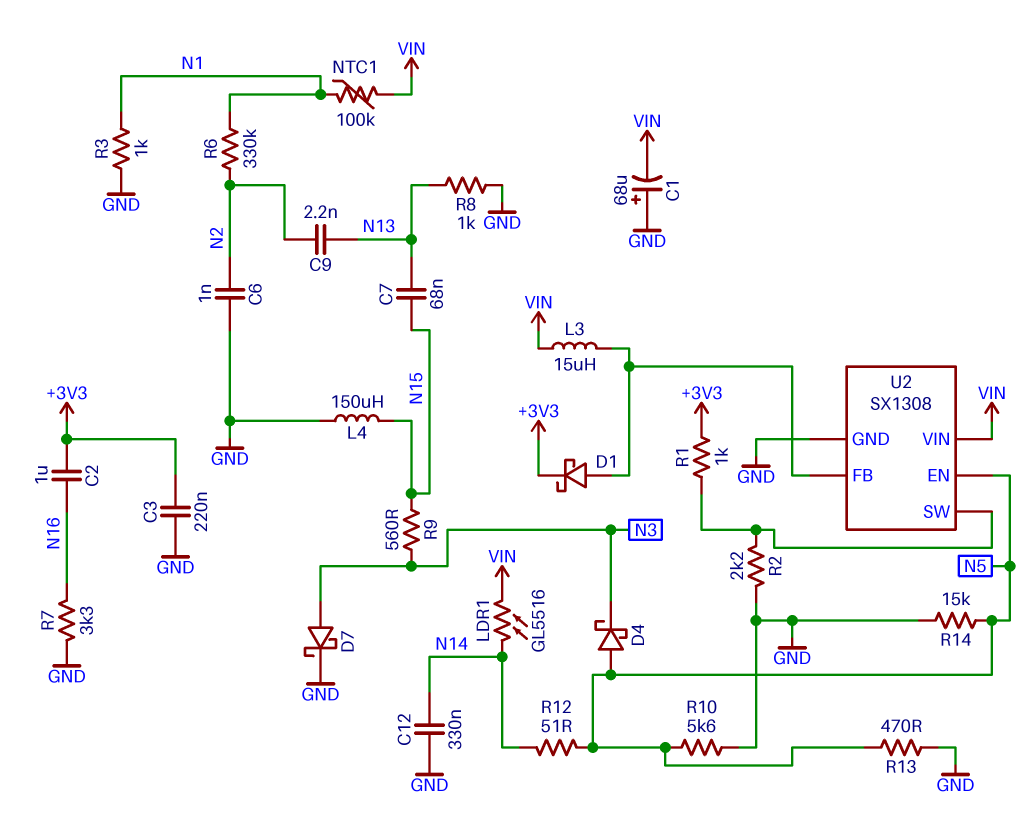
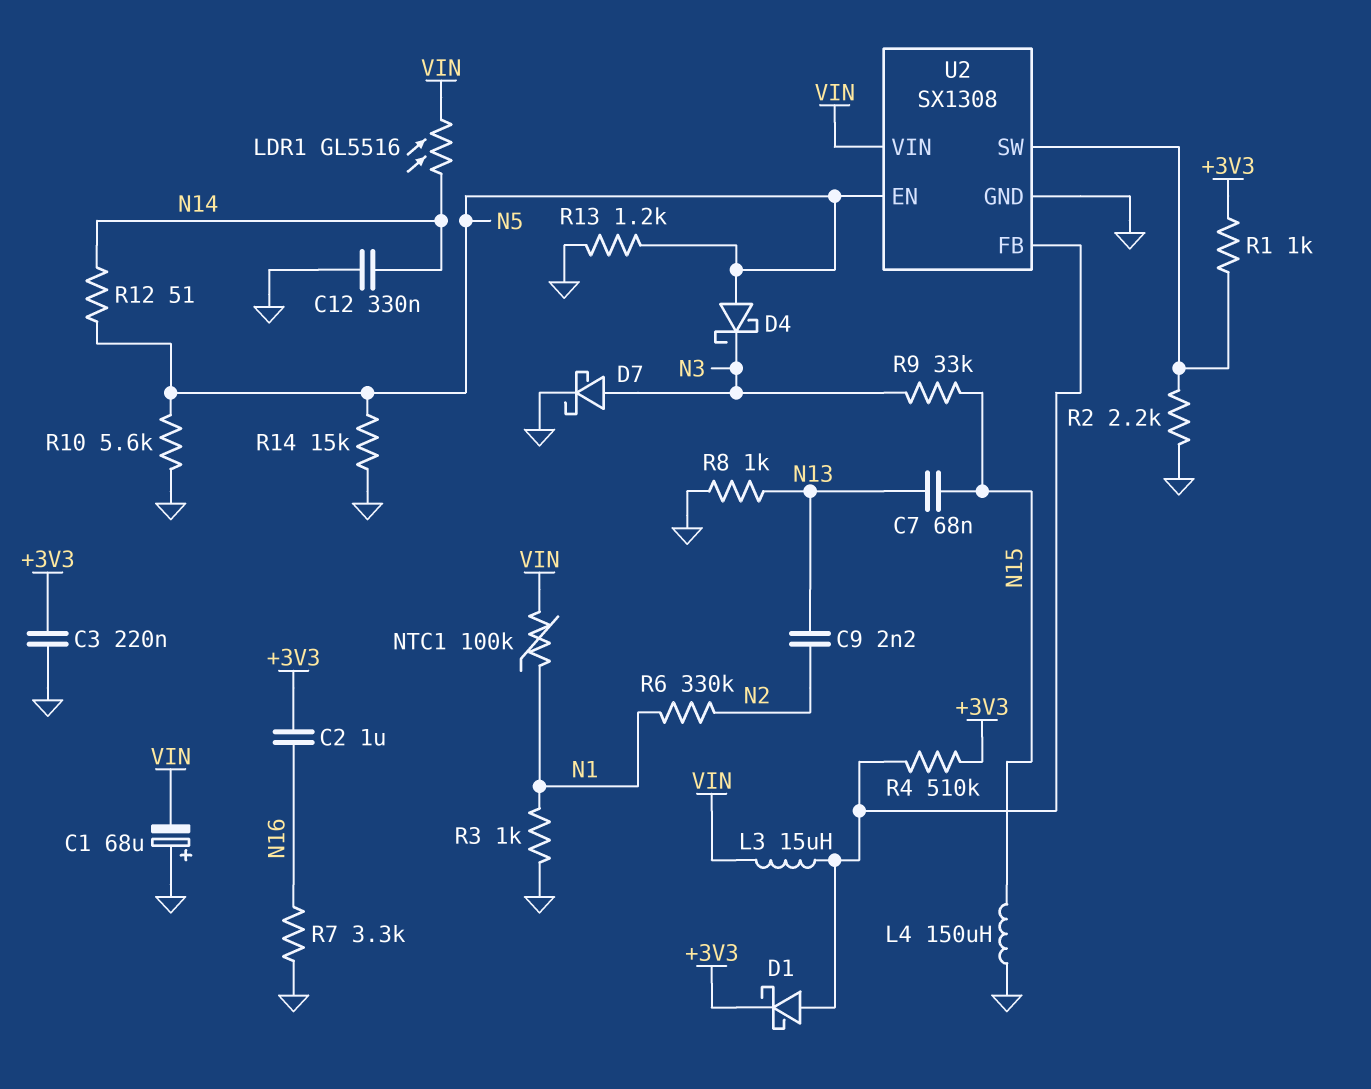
C6: 1nF (GND, N2) -> none
R4: none -> 510k (+3V3, U2/FB)
R9: 560 (N3, N15) -> 33k (N3, N15)
R13: 470 (GND, N5) -> 1.2k (GND, N5)

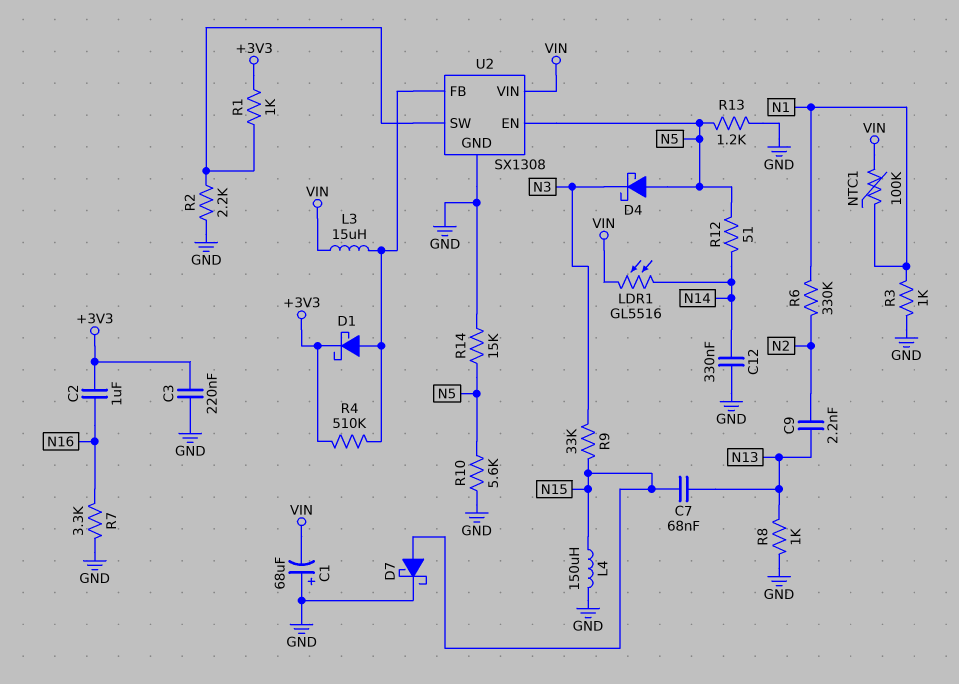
D7: schottky (A N3, K GND) -> schottky (A N15, K GND)

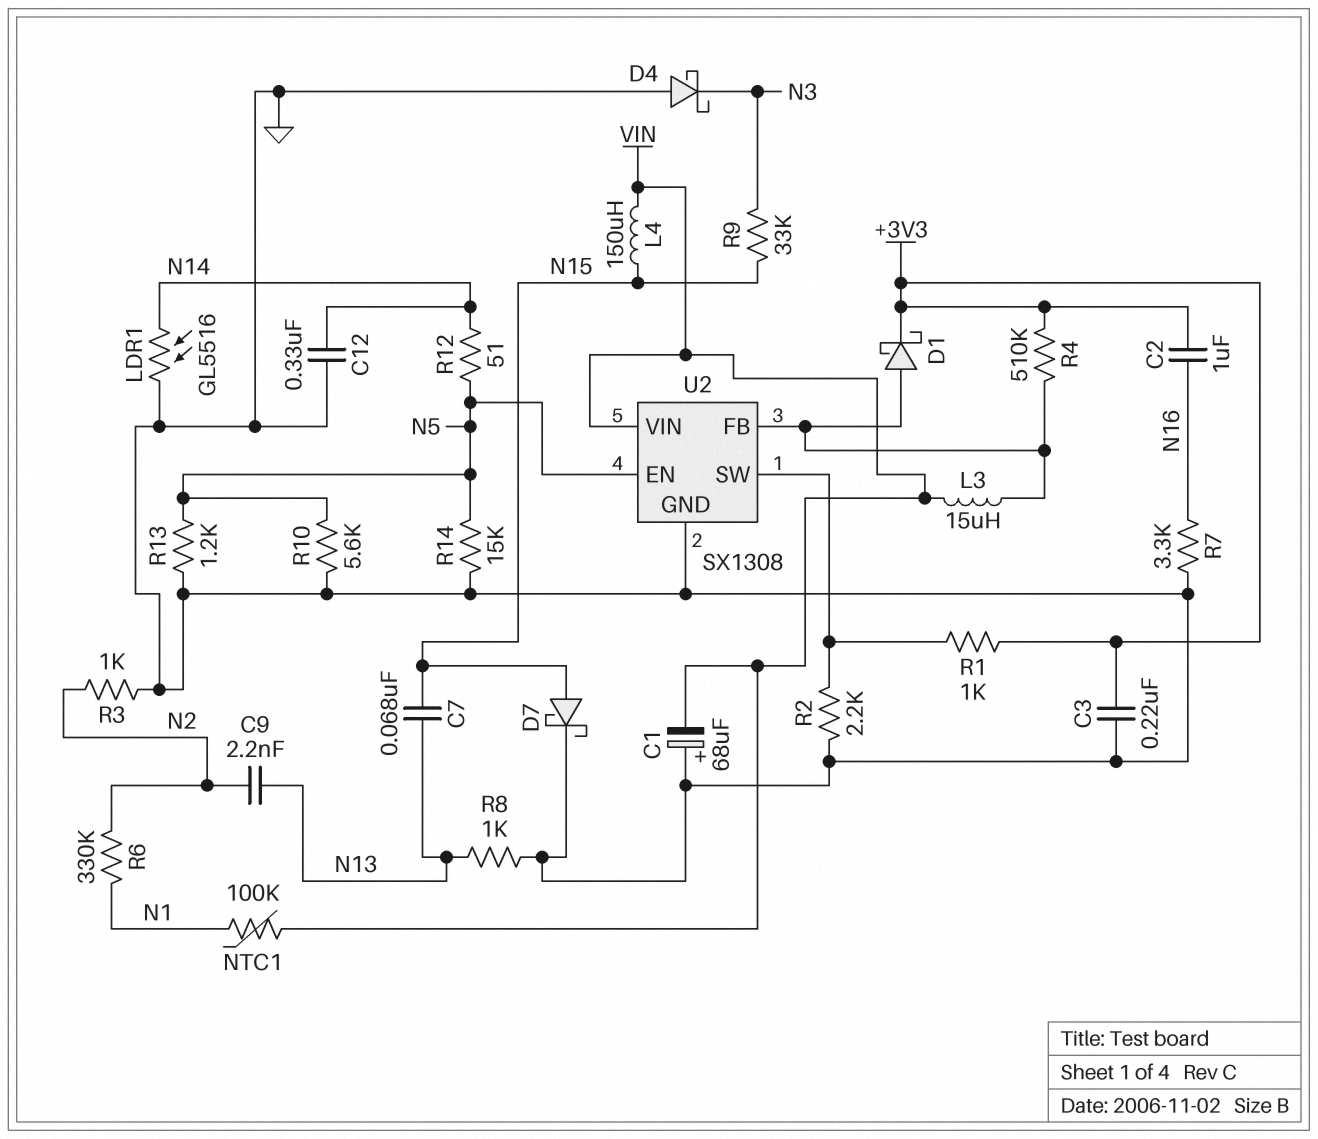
D4: schottky (A N5, K N3) -> schottky (A GND, K N3)
L4: 150uH (GND, N15) -> 150uH (N15, VIN)
LDR1: GL5516 (N14, VIN) -> GL5516 (GND, N14)
R3: 1k (GND, N1) -> 1k (GND, N2)

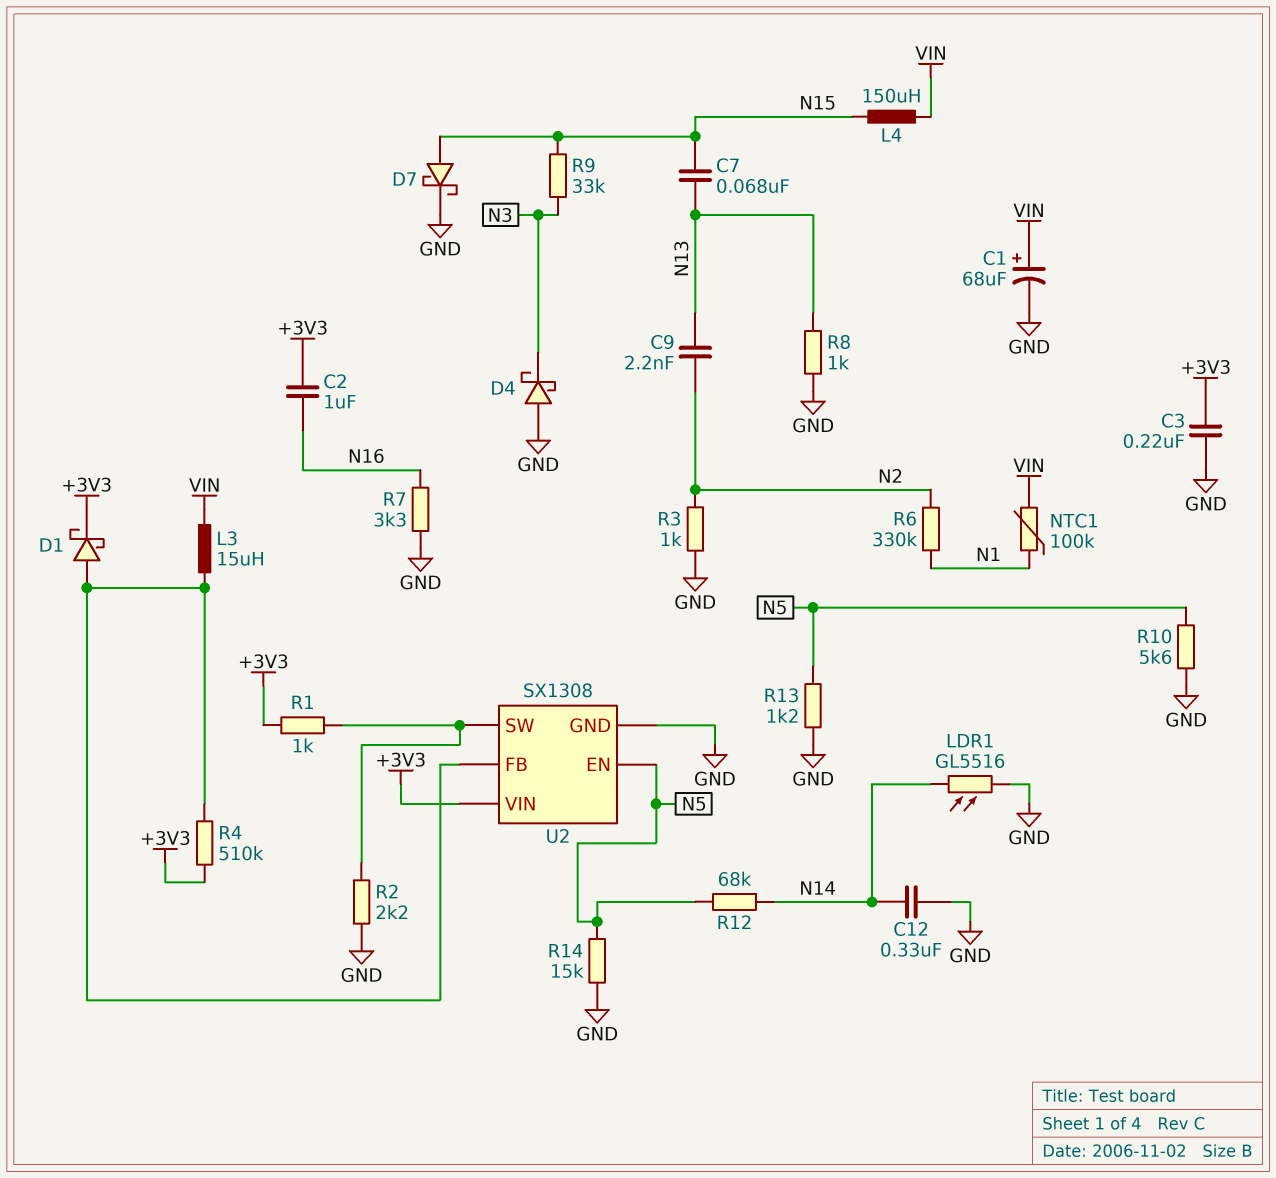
C1: 68uF (plus GND, minus VIN) -> 68uF (plus VIN, minus GND)
R12: 51 (N5, N14) -> 68k (N5, N14)
U2 pin VIN: VIN -> +3V3

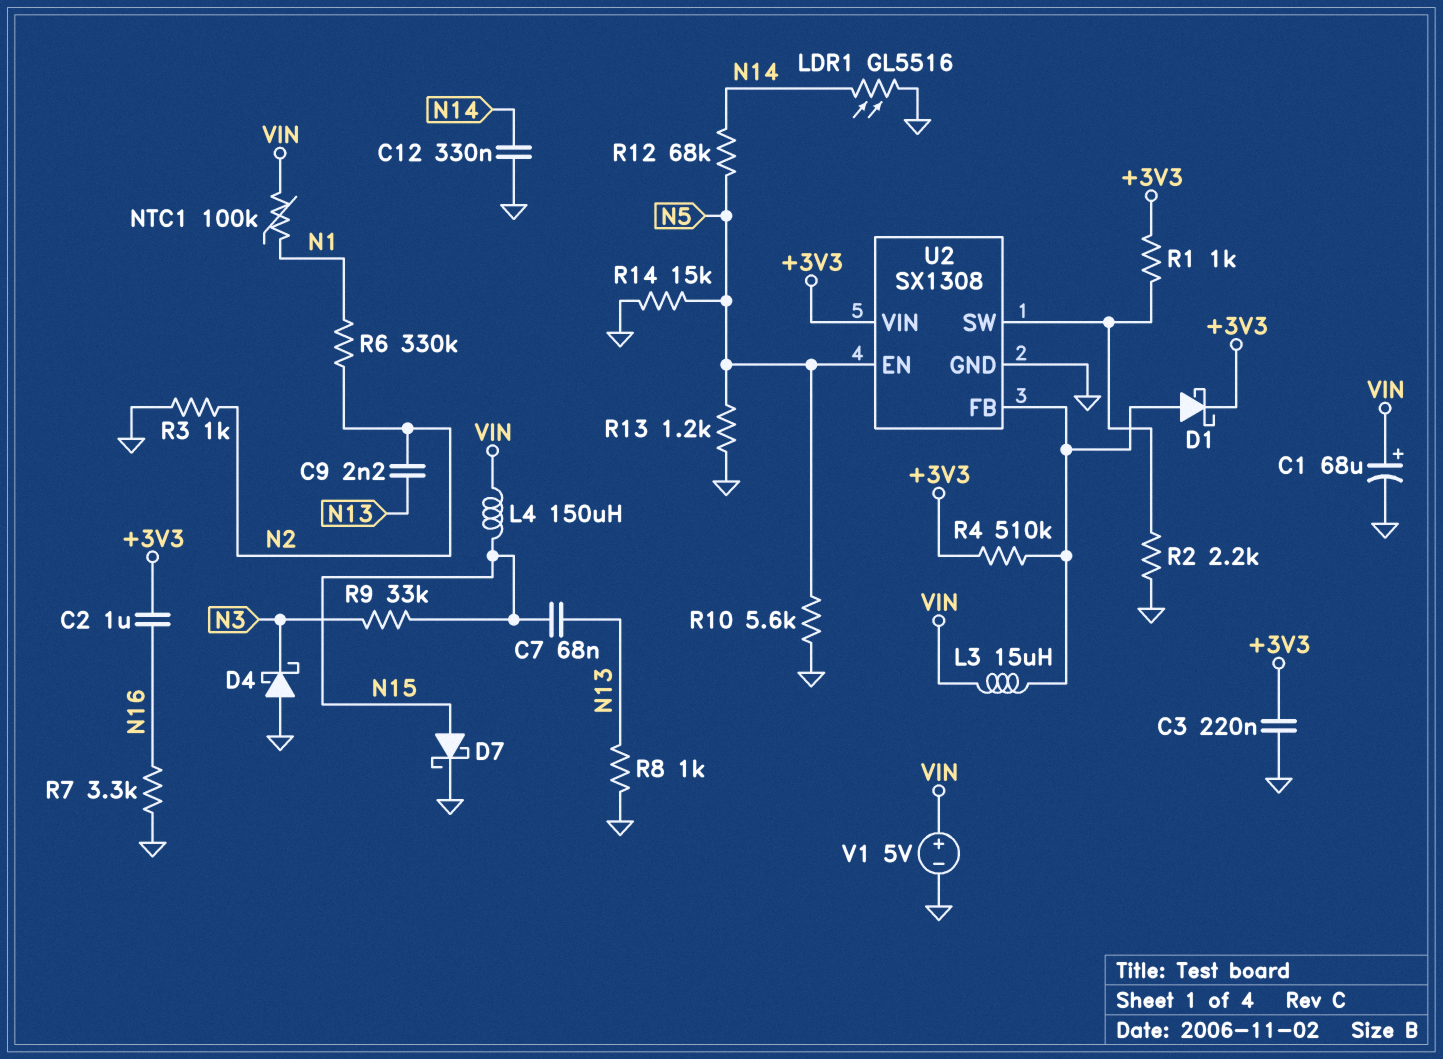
V1: none -> 5V (plus VIN, minus GND)

